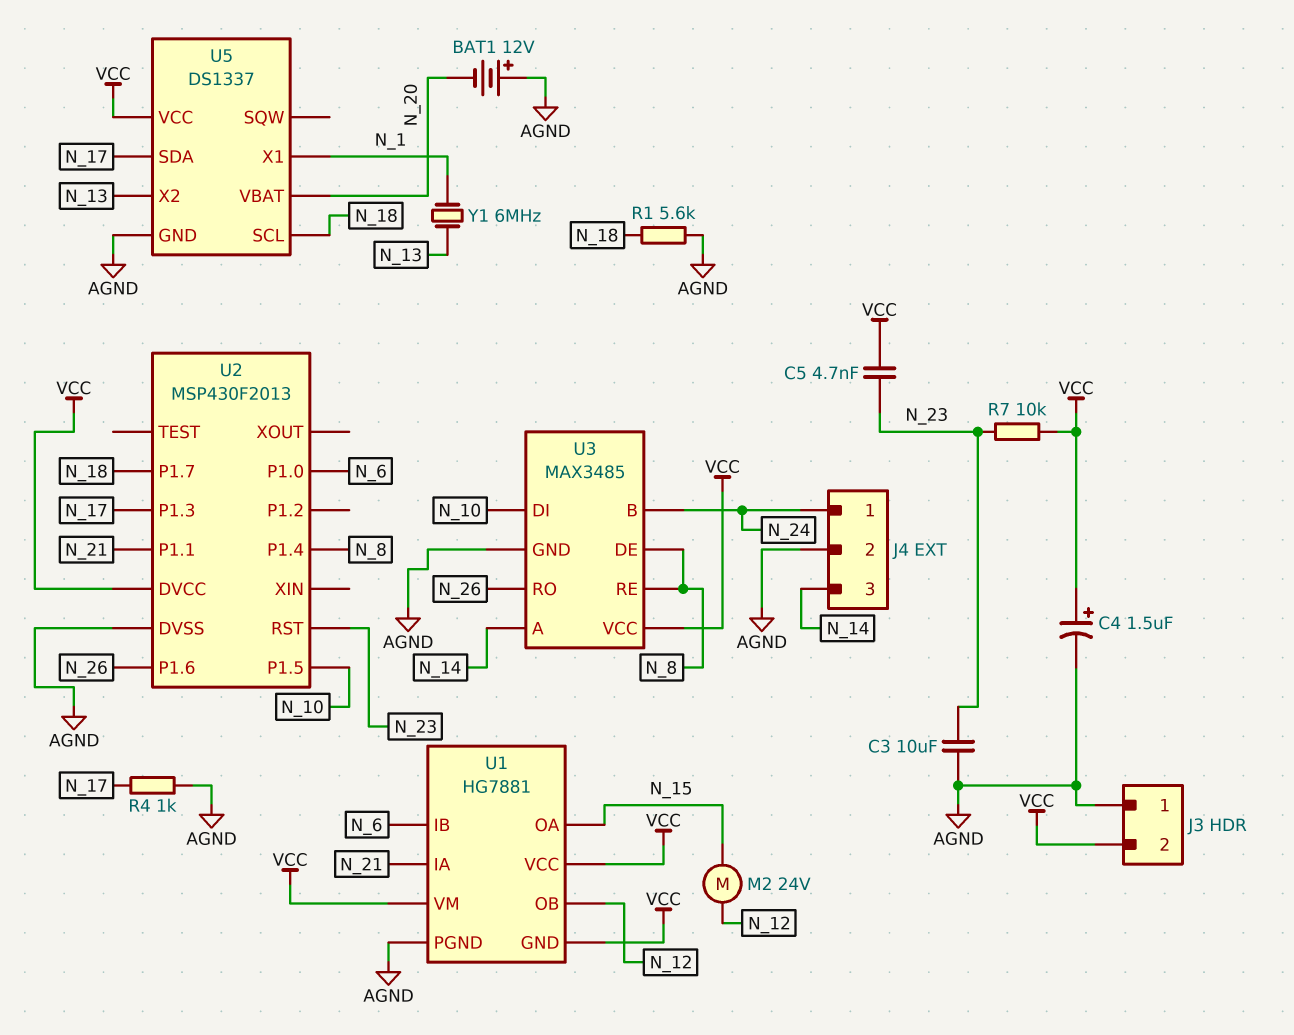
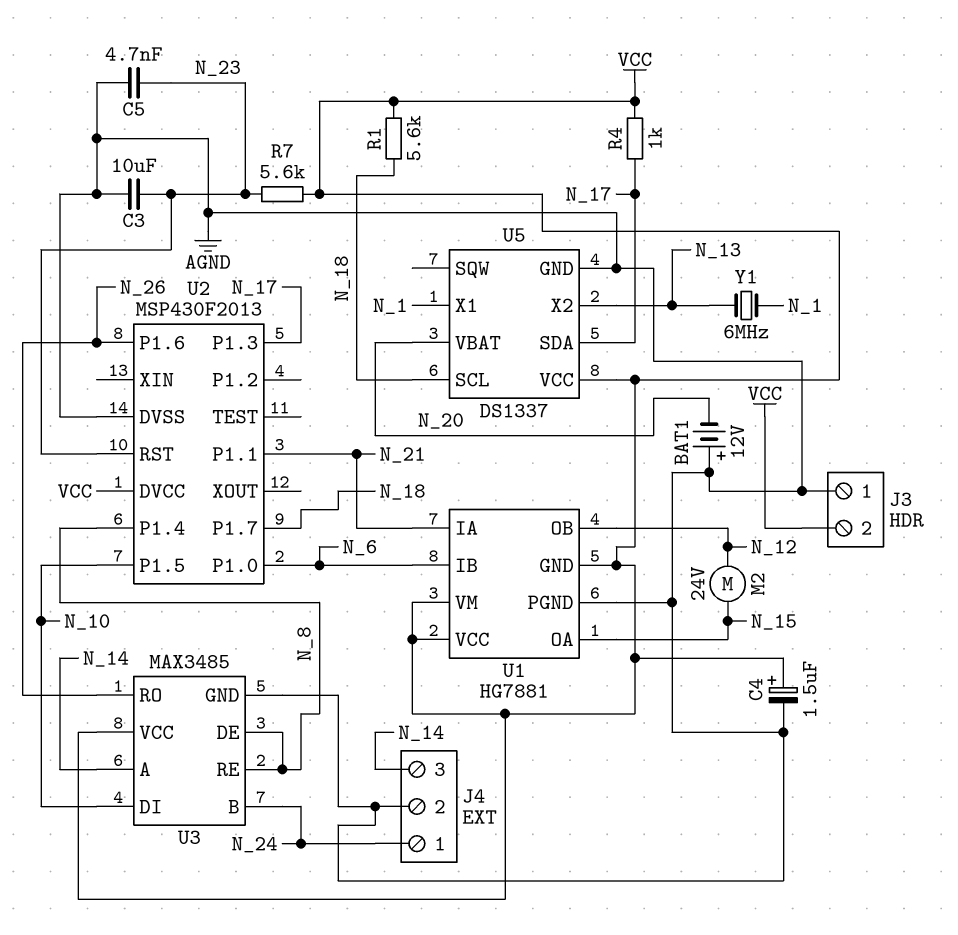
C5: 4.7nF (N_23, VCC) -> 4.7nF (AGND, N_23)
R1: 5.6k (AGND, N_18) -> 5.6k (N_18, VCC)
R4: 1k (AGND, N_17) -> 1k (N_17, VCC)
R7: 10k (N_23, VCC) -> 5.6k (N_23, VCC)

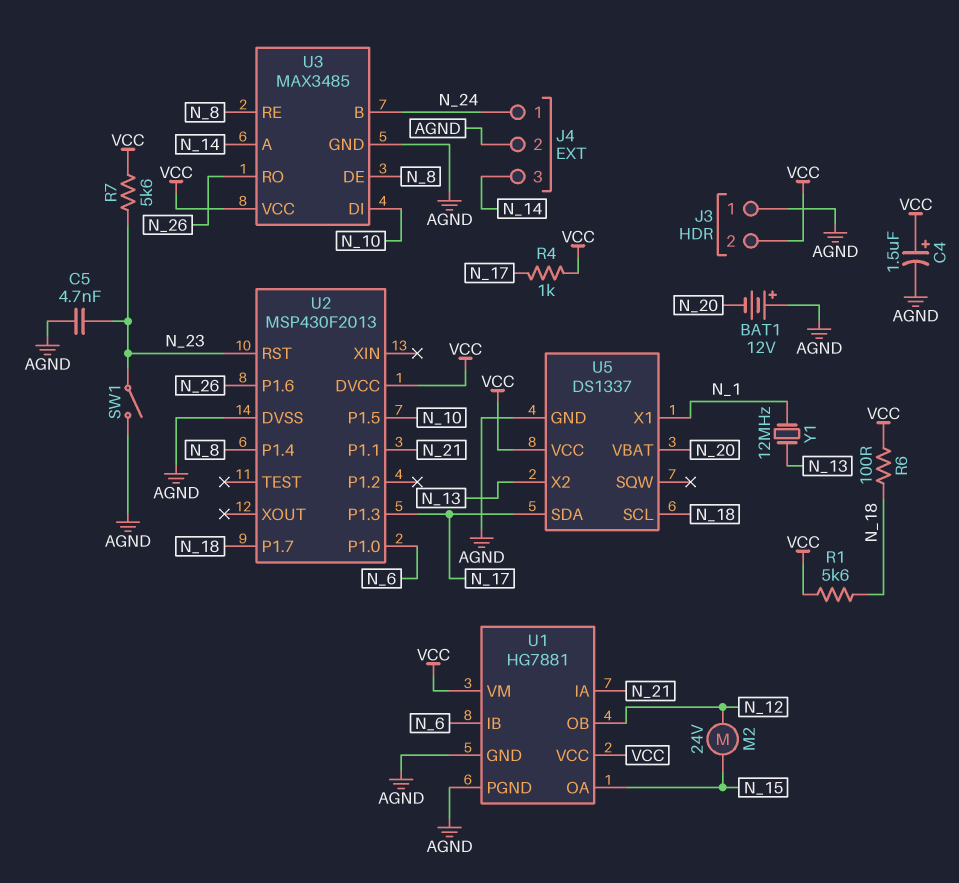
C3: 10uF (AGND, N_23) -> none
R6: none -> 100 (N_18, VCC)
SW1: none -> switch (AGND, N_23)
U1 pin GND: VCC -> AGND
Y1: 6MHz (N_1, N_13) -> 12MHz (N_1, N_13)

